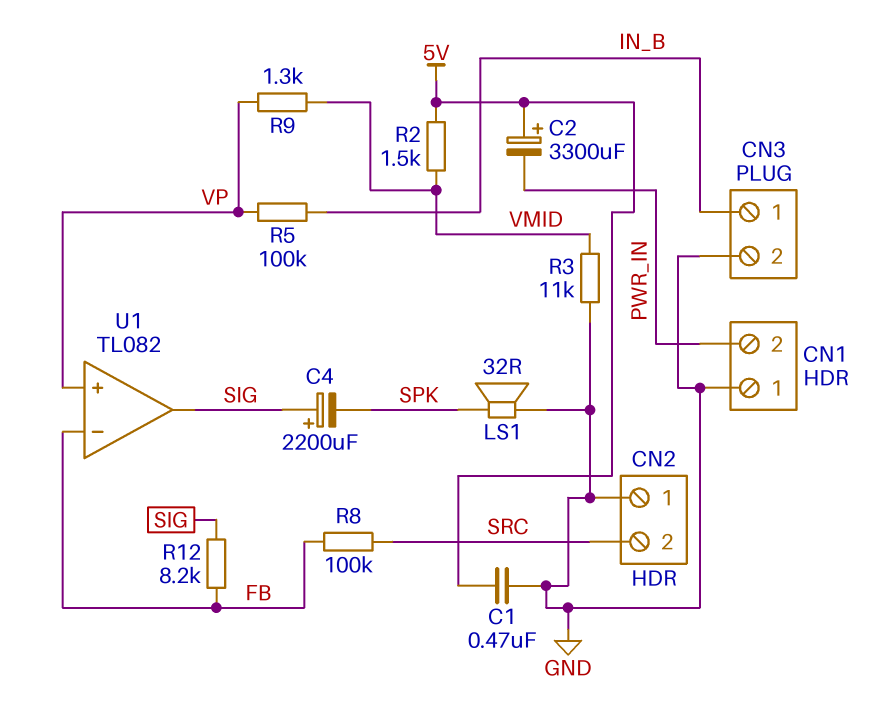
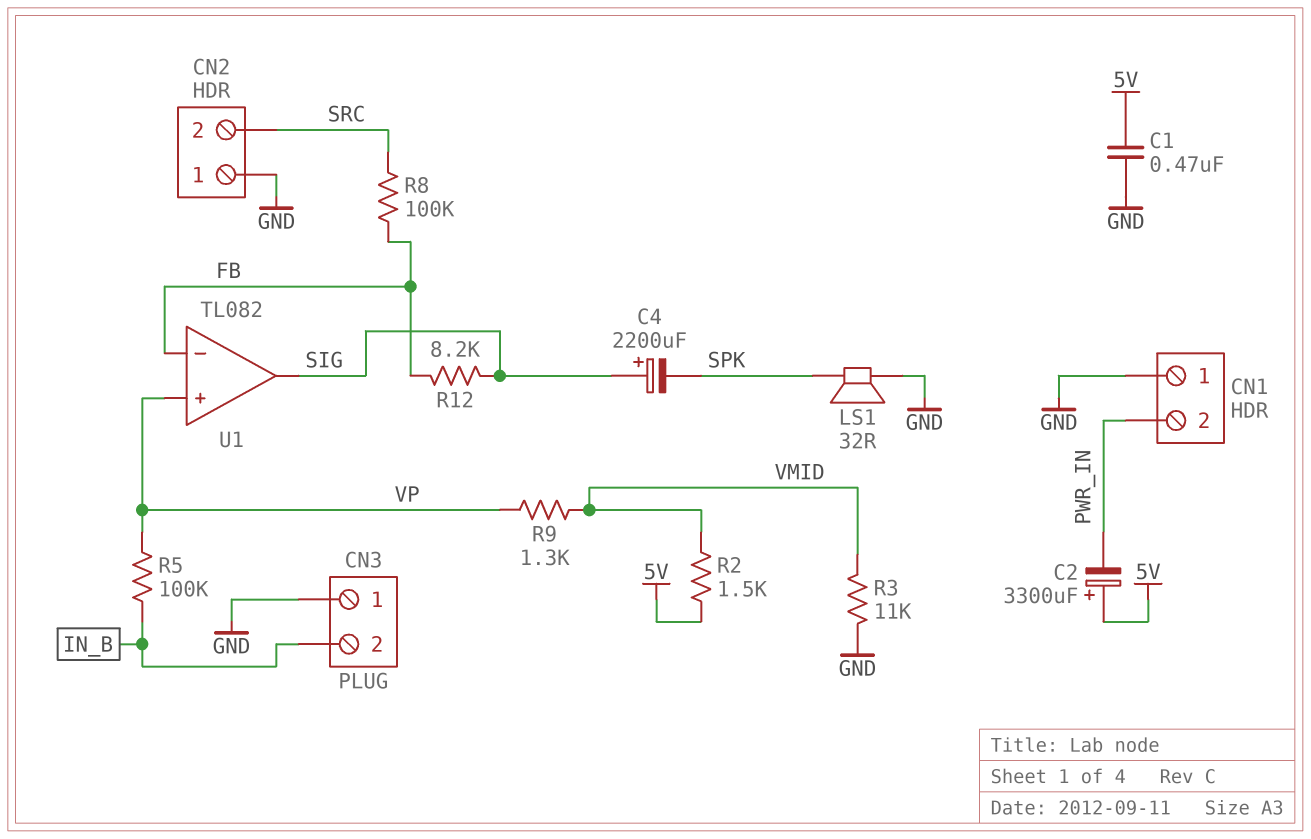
CN3 pin 1: IN_B -> GND
CN3 pin 2: GND -> IN_B

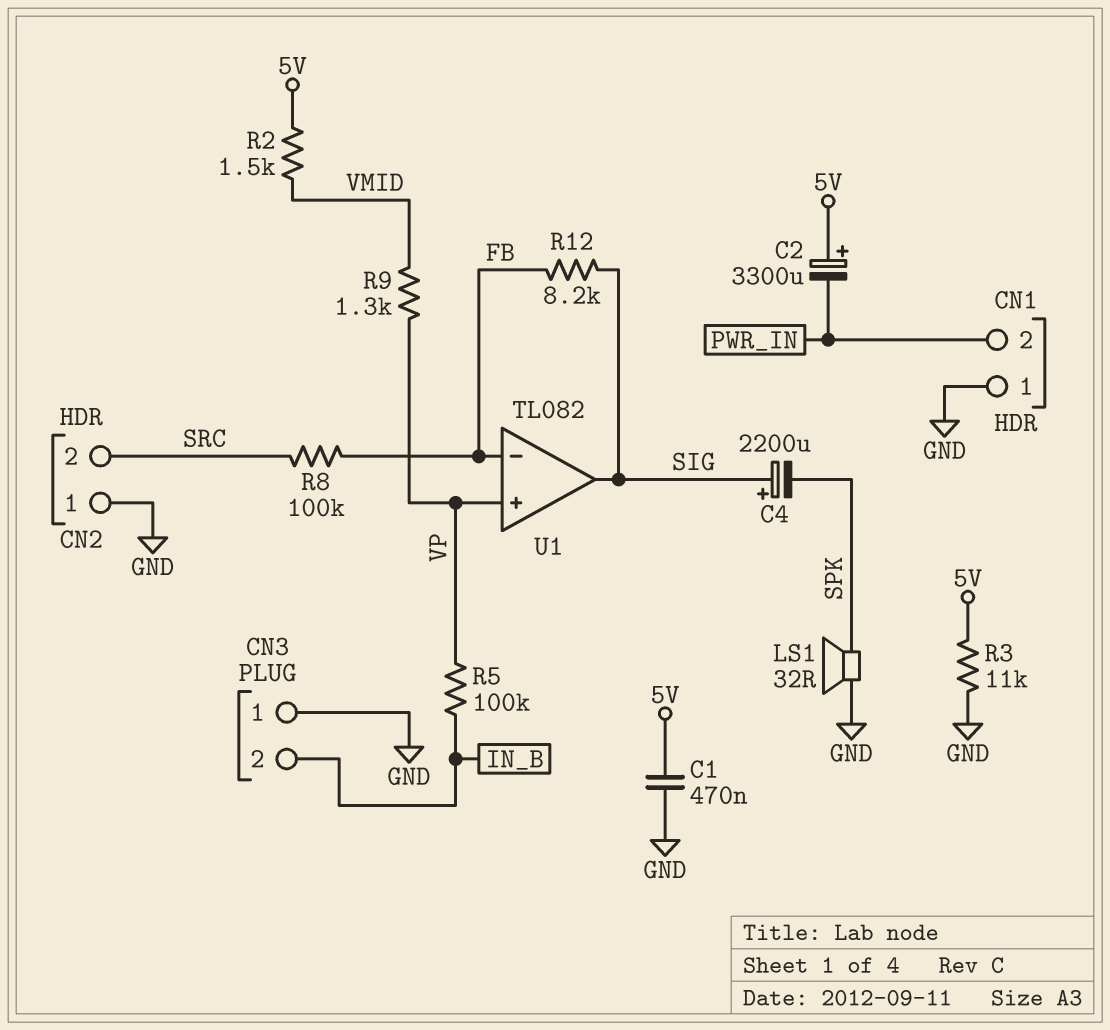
R3: 11k (GND, VMID) -> 11k (5V, GND)

